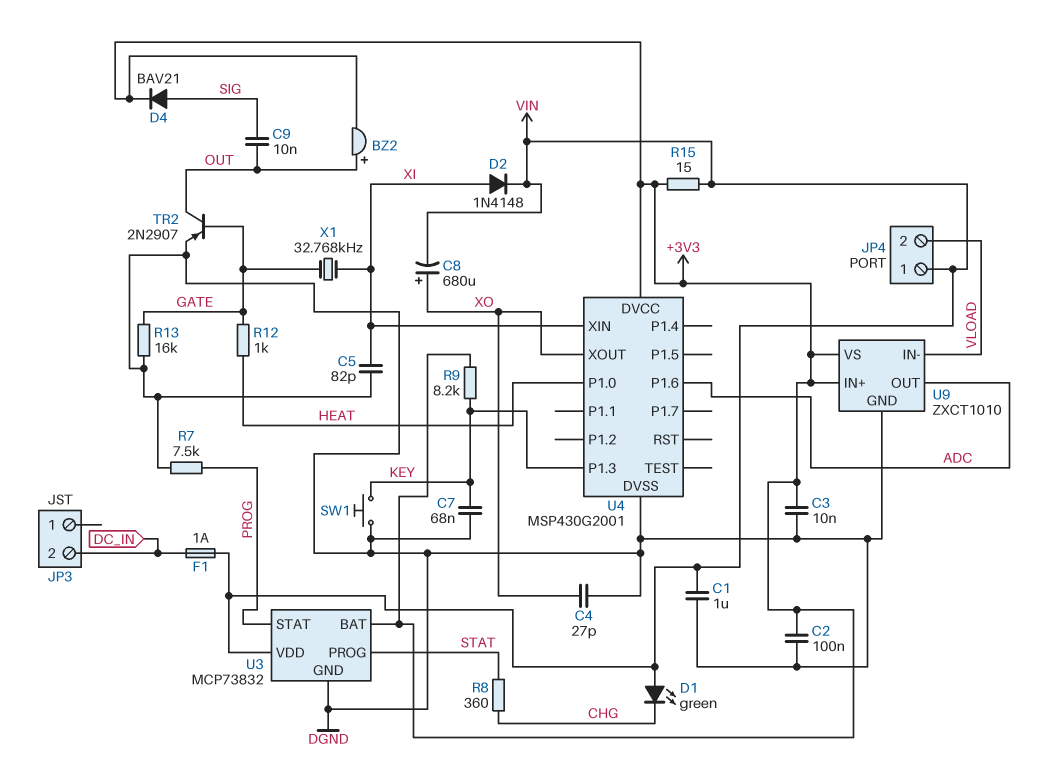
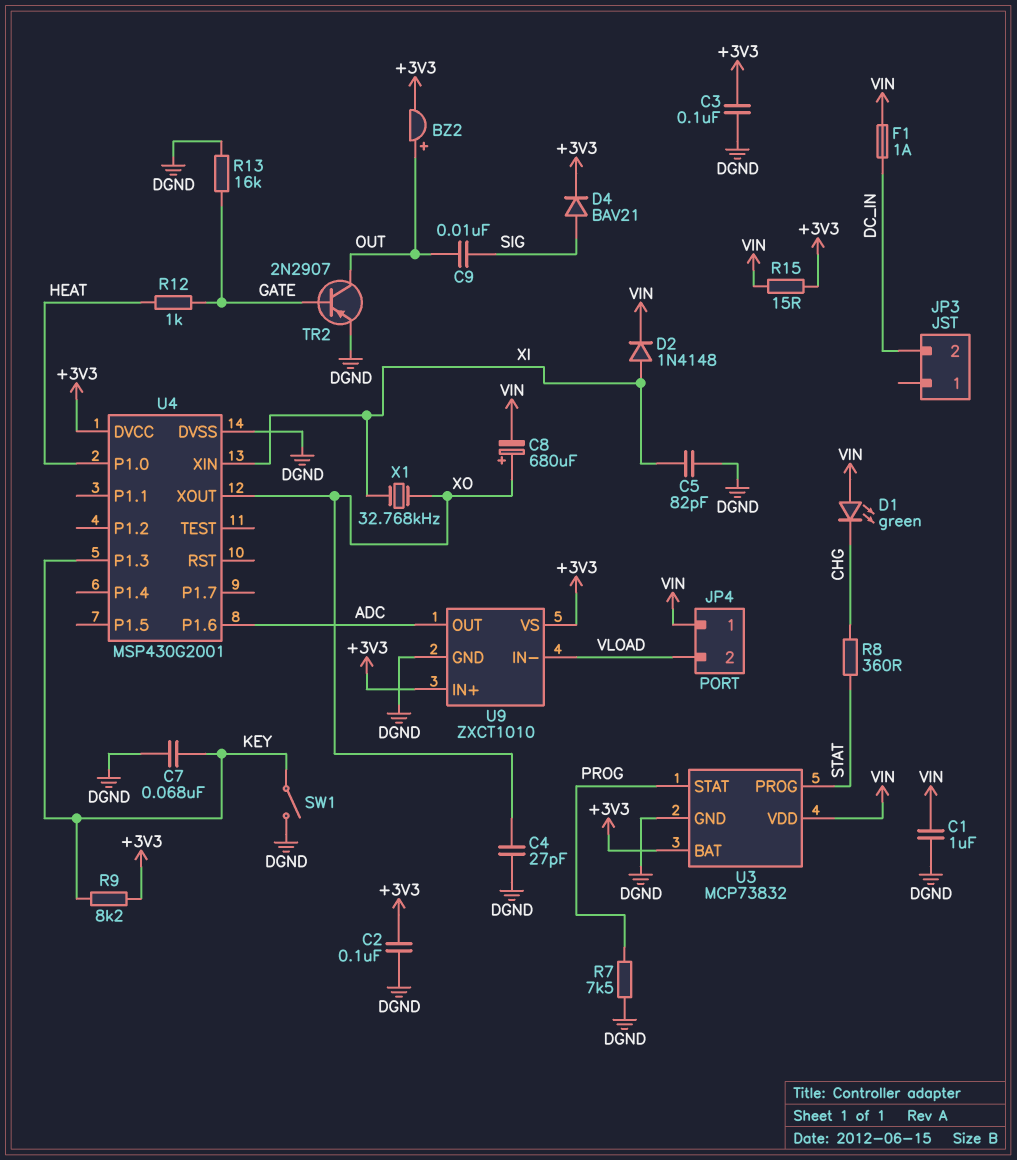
C3: 10nF (+3V3, DGND) -> 100nF (+3V3, DGND)
SW1: button (DGND, KEY) -> switch (DGND, KEY)
X1: 32.768kHz (GATE, XI) -> 32.768kHz (XI, XO)

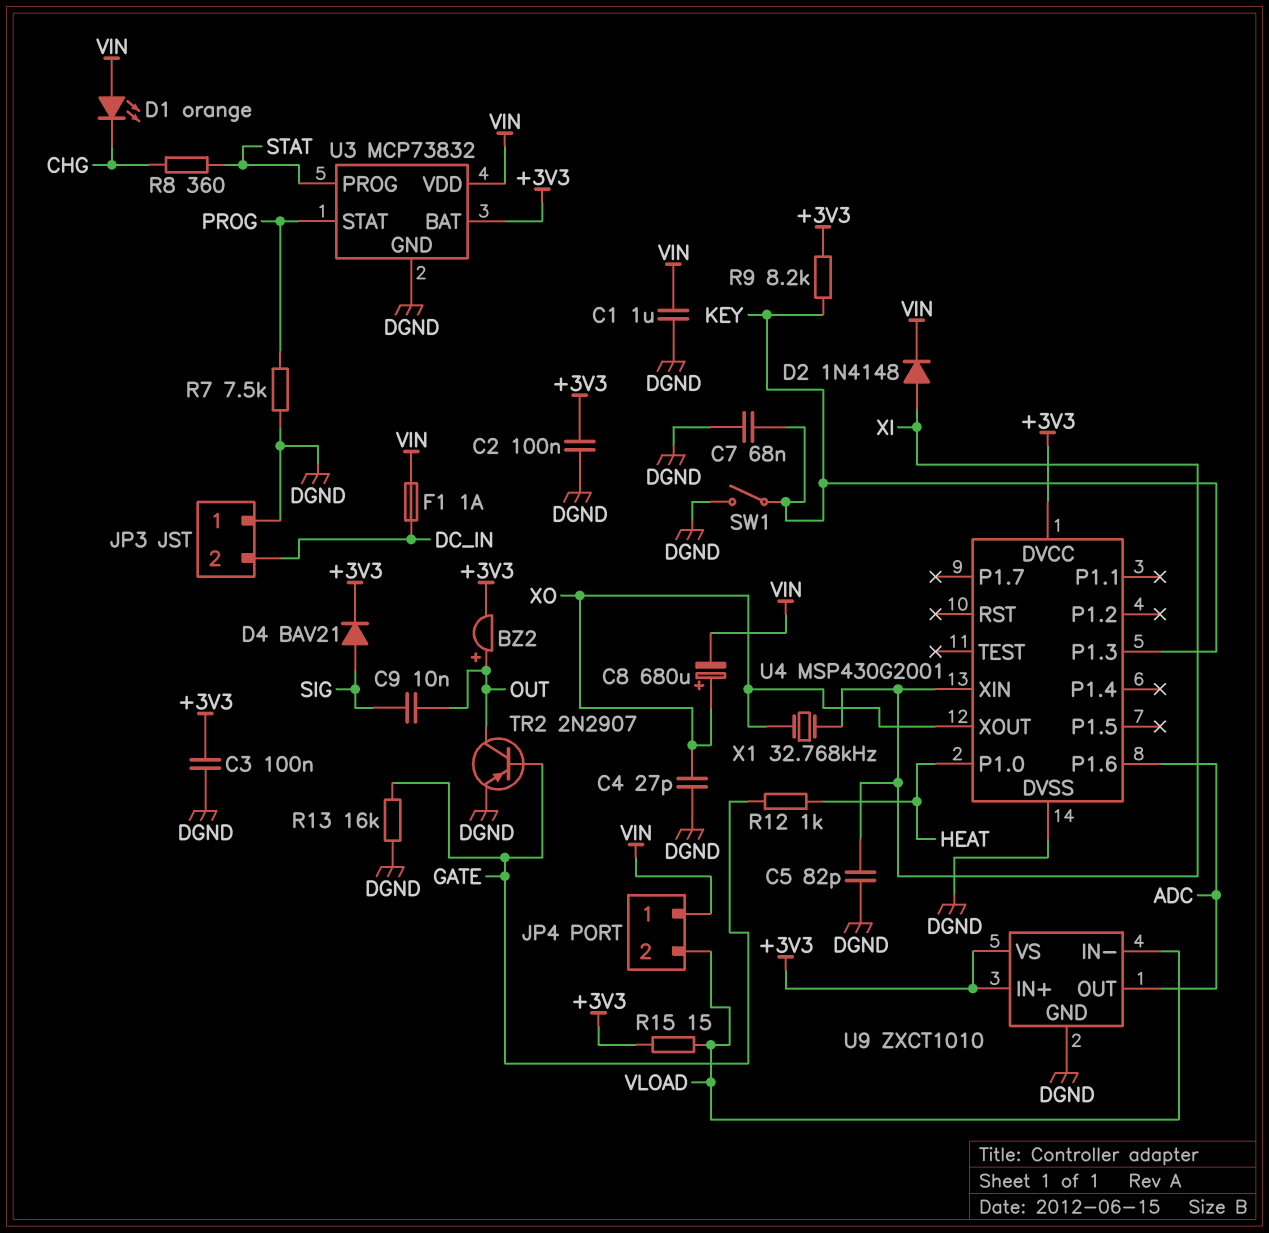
D1: LED green (A VIN, K CHG) -> LED orange (A VIN, K CHG)
JP3 pin 1: none -> DGND
R15: 15 (+3V3, VIN) -> 15 (+3V3, VLOAD)

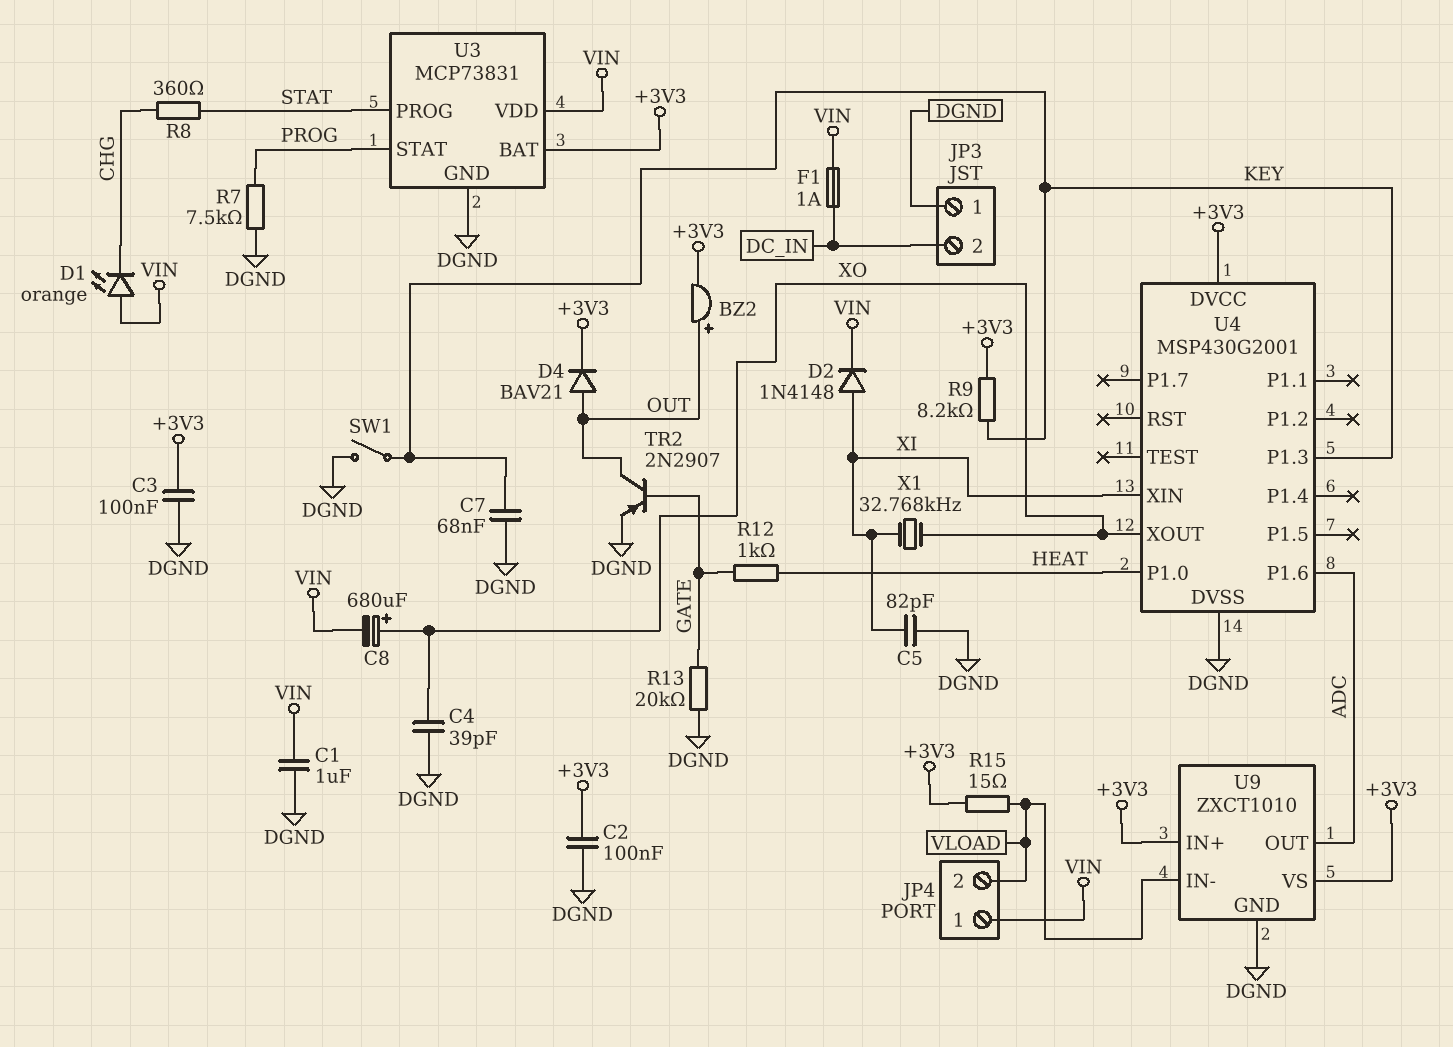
C4: 27pF (DGND, XO) -> 39pF (DGND, XO)
C9: 10nF (OUT, SIG) -> none
D4: diode BAV21 (A SIG, K +3V3) -> diode BAV21 (A OUT, K +3V3)
R13: 16k (DGND, GATE) -> 20k (DGND, GATE)
U3: MCP73832 -> MCP73831

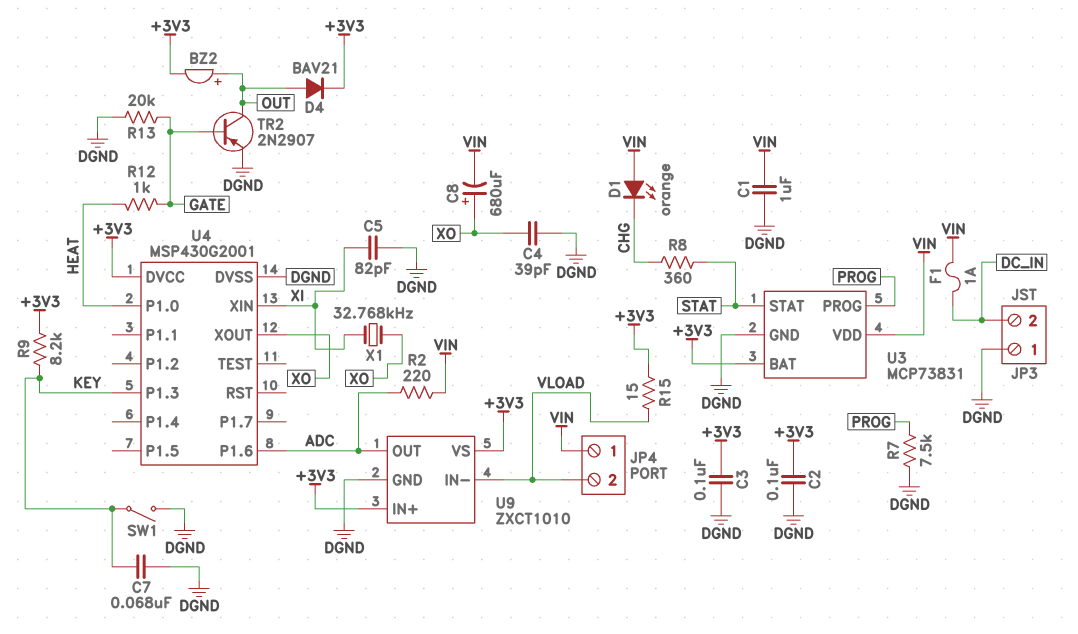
D2: diode 1N4148 (A XI, K VIN) -> none
R2: none -> 220 (ADC, VIN)
U3 pin PROG: STAT -> PROG
U3 pin STAT: PROG -> STAT

